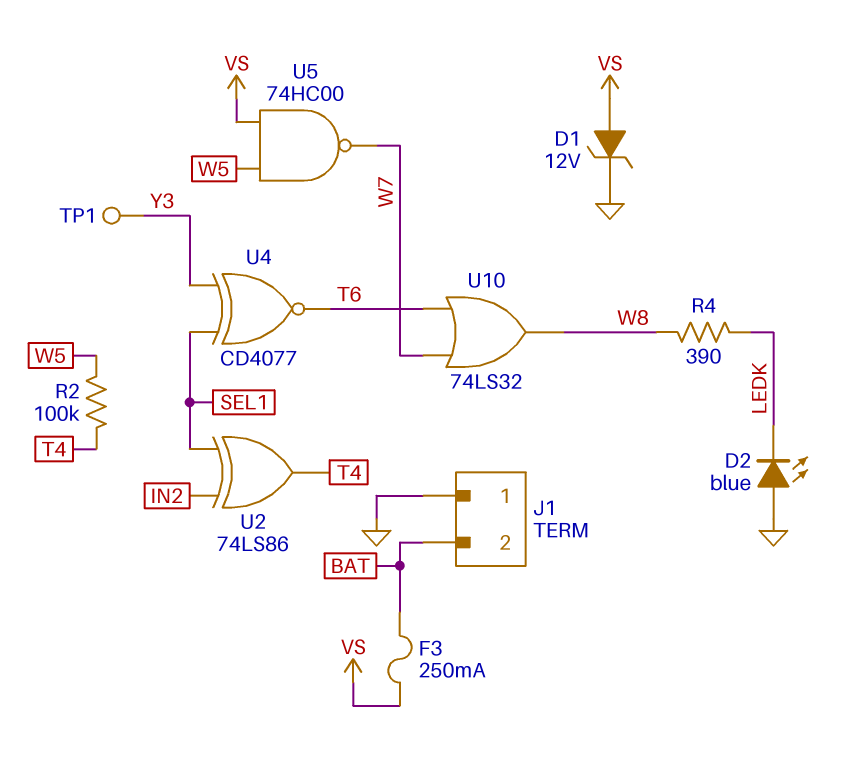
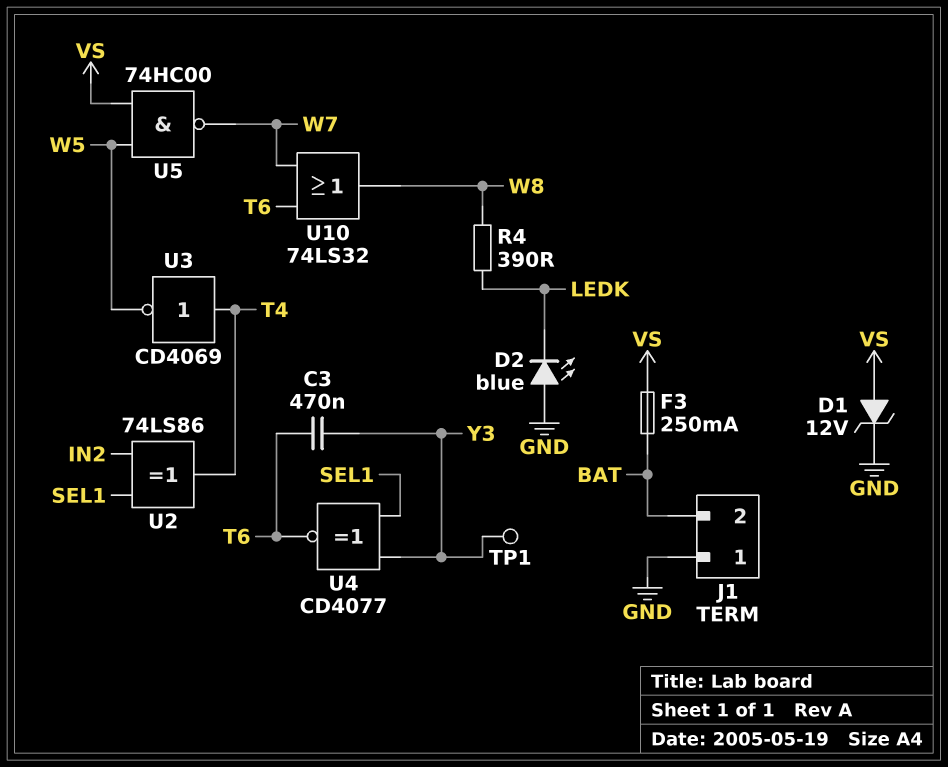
C3: none -> 470nF (T6, Y3)
R2: 100k (T4, W5) -> none
U3: none -> NOT CD4069 (in T4, out W5)

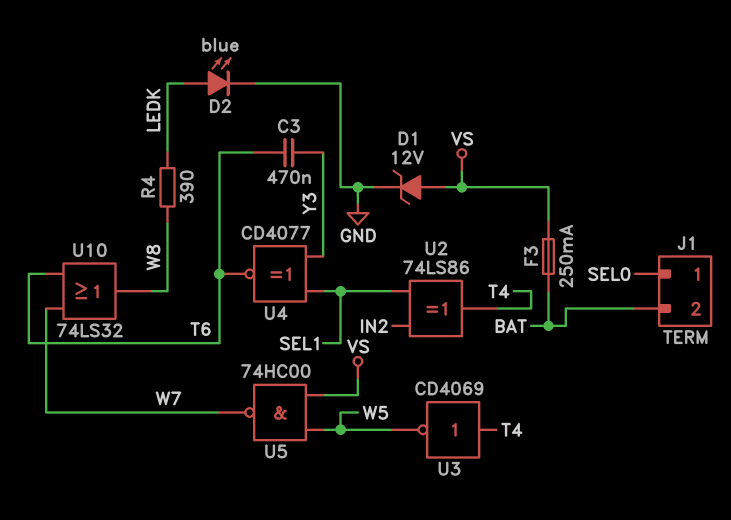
D2: LED blue (A GND, K LEDK) -> LED blue (A LEDK, K GND)
J1 pin 1: GND -> SEL0
TP1: test point (Y3) -> none

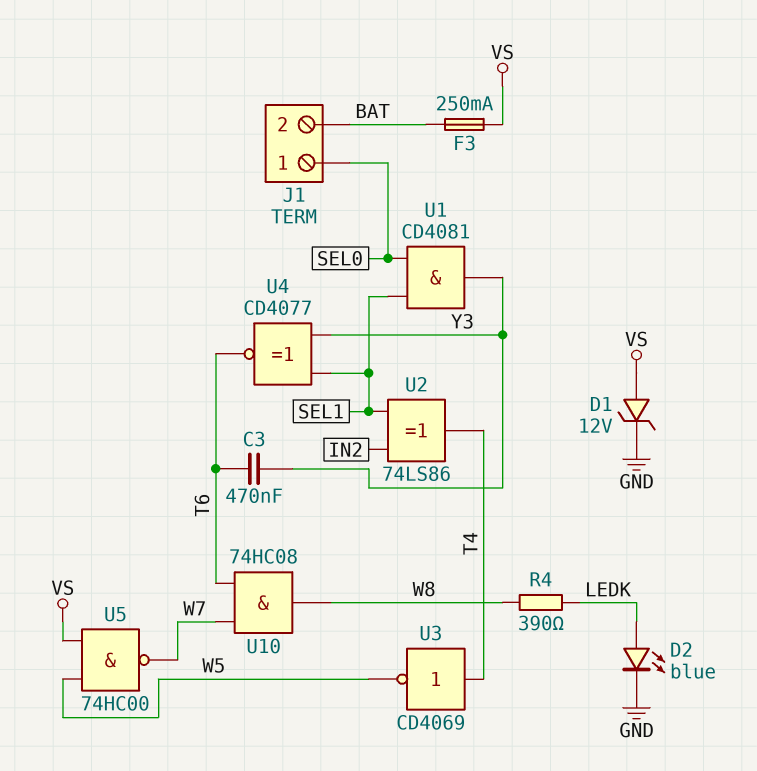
U1: none -> AND CD4081 (in SEL0, in SEL1, out Y3)
U10: OR 74LS32 (in T6, in W7, out W8) -> AND 74HC08 (in T6, in W7, out W8)

